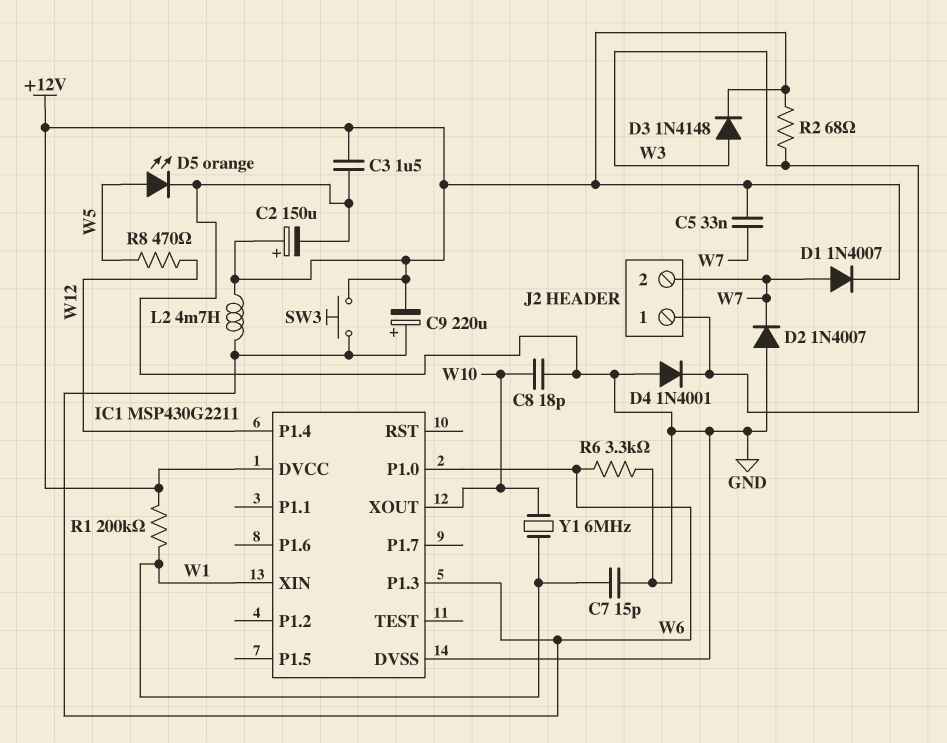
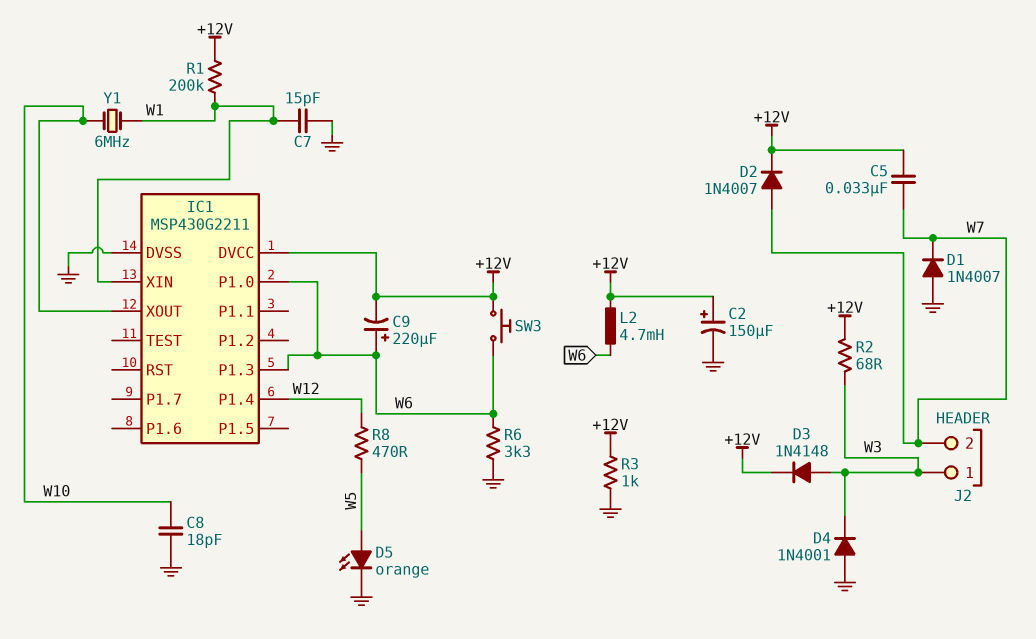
C3: 1.5uF (+12V, GND) -> none
D1: diode 1N4007 (A W7, K +12V) -> diode 1N4007 (A GND, K W7)
D2: diode 1N4007 (A GND, K W7) -> diode 1N4007 (A W7, K +12V)
R3: none -> 1k (+12V, GND)

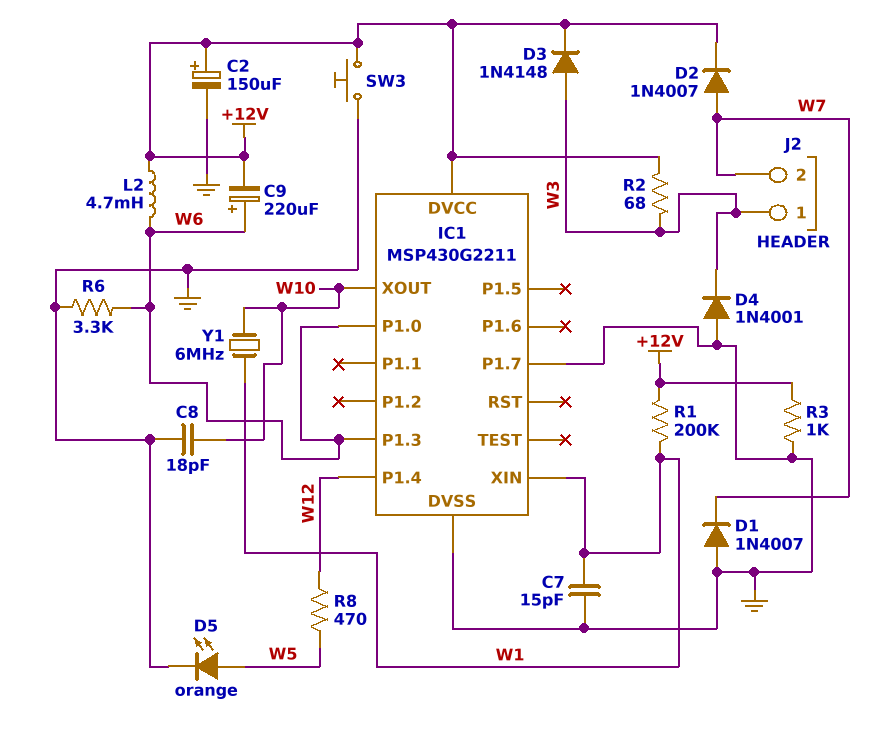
C5: 33nF (+12V, W7) -> none
IC1 pin P1.7: none -> GND
SW3: button (+12V, W6) -> button (+12V, GND)

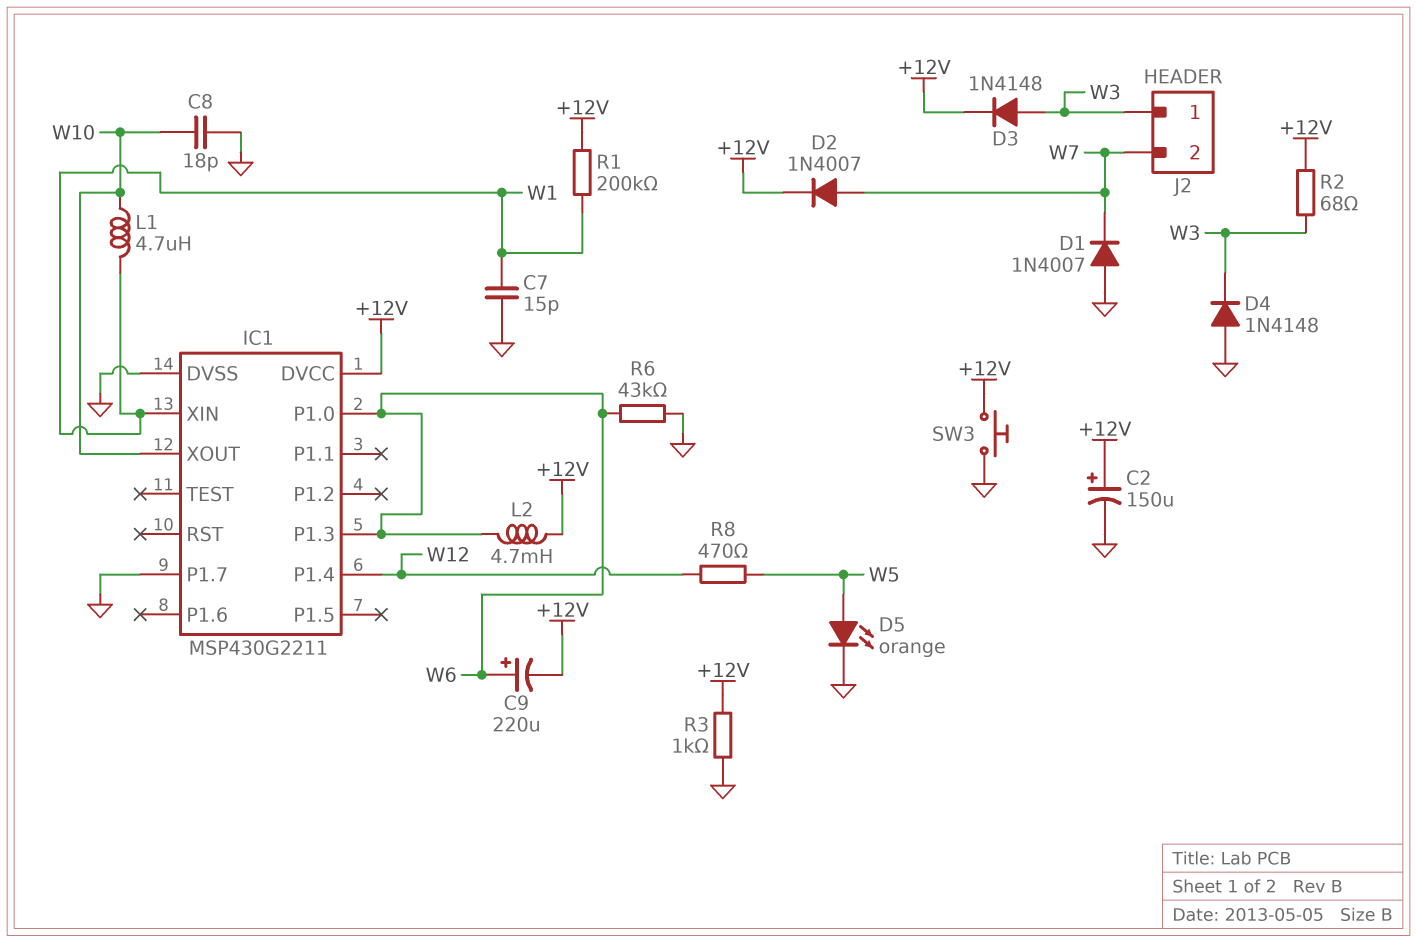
D4: diode 1N4001 (A GND, K W3) -> diode 1N4148 (A GND, K W3)
L1: none -> 4.7uH (W1, W10)
R6: 3.3k (GND, W6) -> 43k (GND, W6)
Y1: 6MHz (W1, W10) -> none

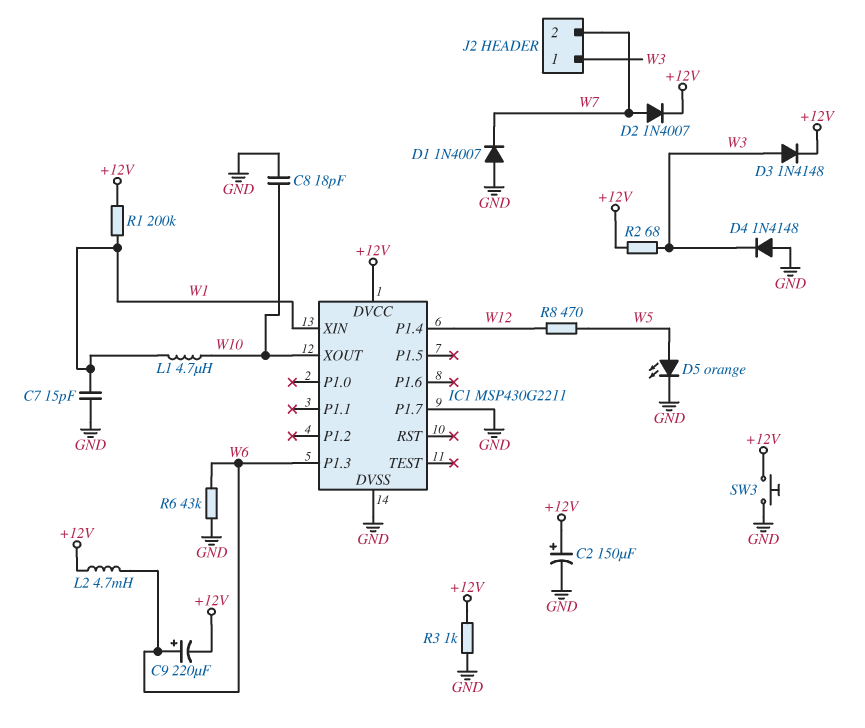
IC1 pin P1.0: W6 -> none

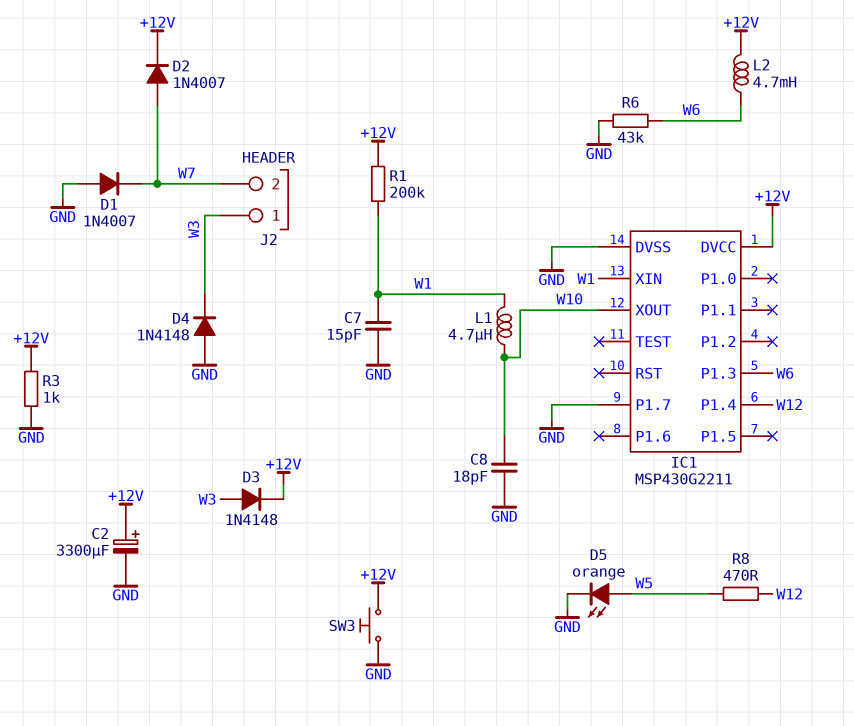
C2: 150uF (plus +12V, minus GND) -> 3300uF (plus +12V, minus GND)
C9: 220uF (plus W6, minus +12V) -> none
R2: 68 (+12V, W3) -> none

